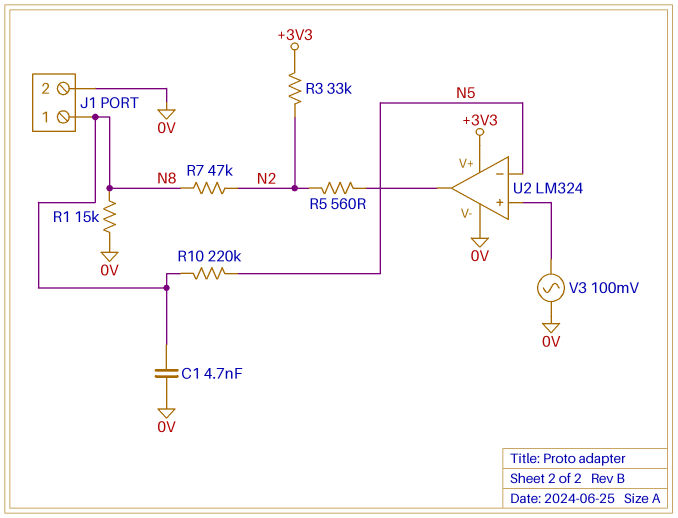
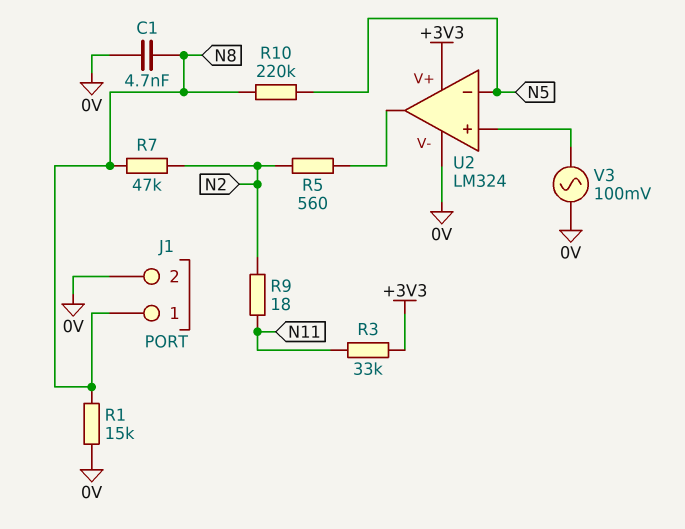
R3: 33k (+3V3, N2) -> 33k (+3V3, N11)
R9: none -> 18 (N2, N11)

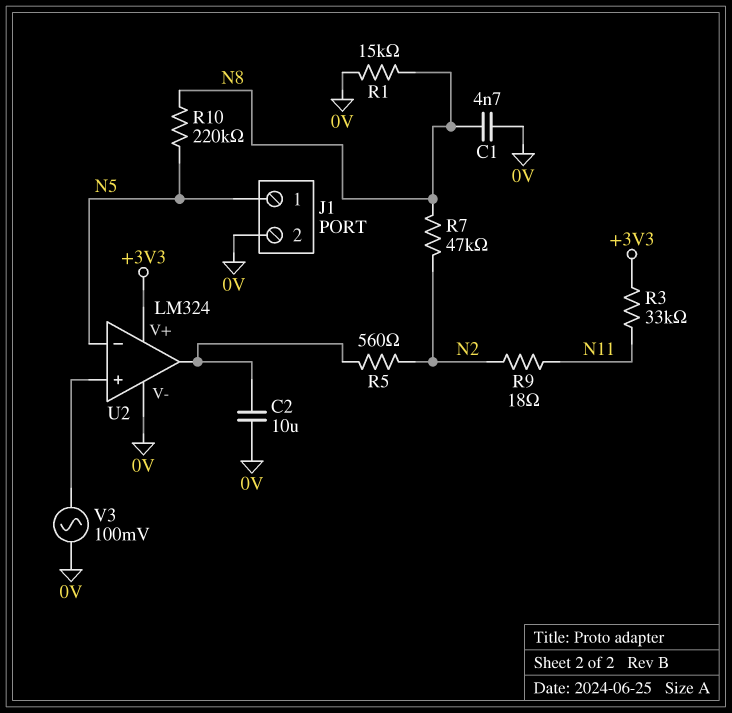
C2: none -> 10uF (0V, U2/out)
J1 pin 1: N8 -> N5

